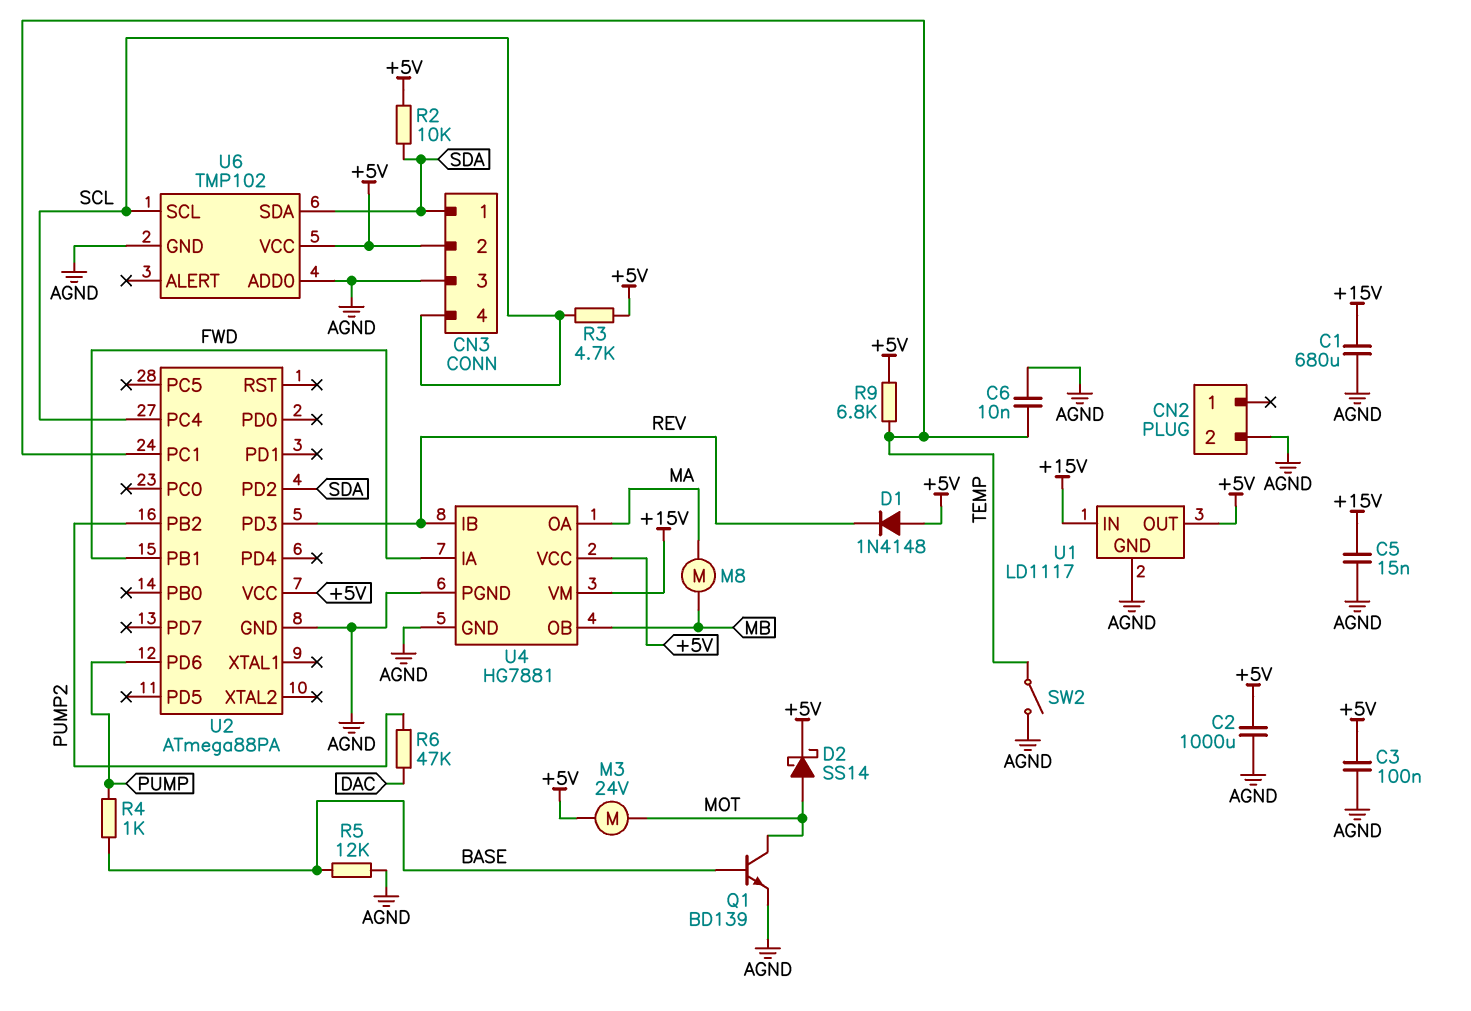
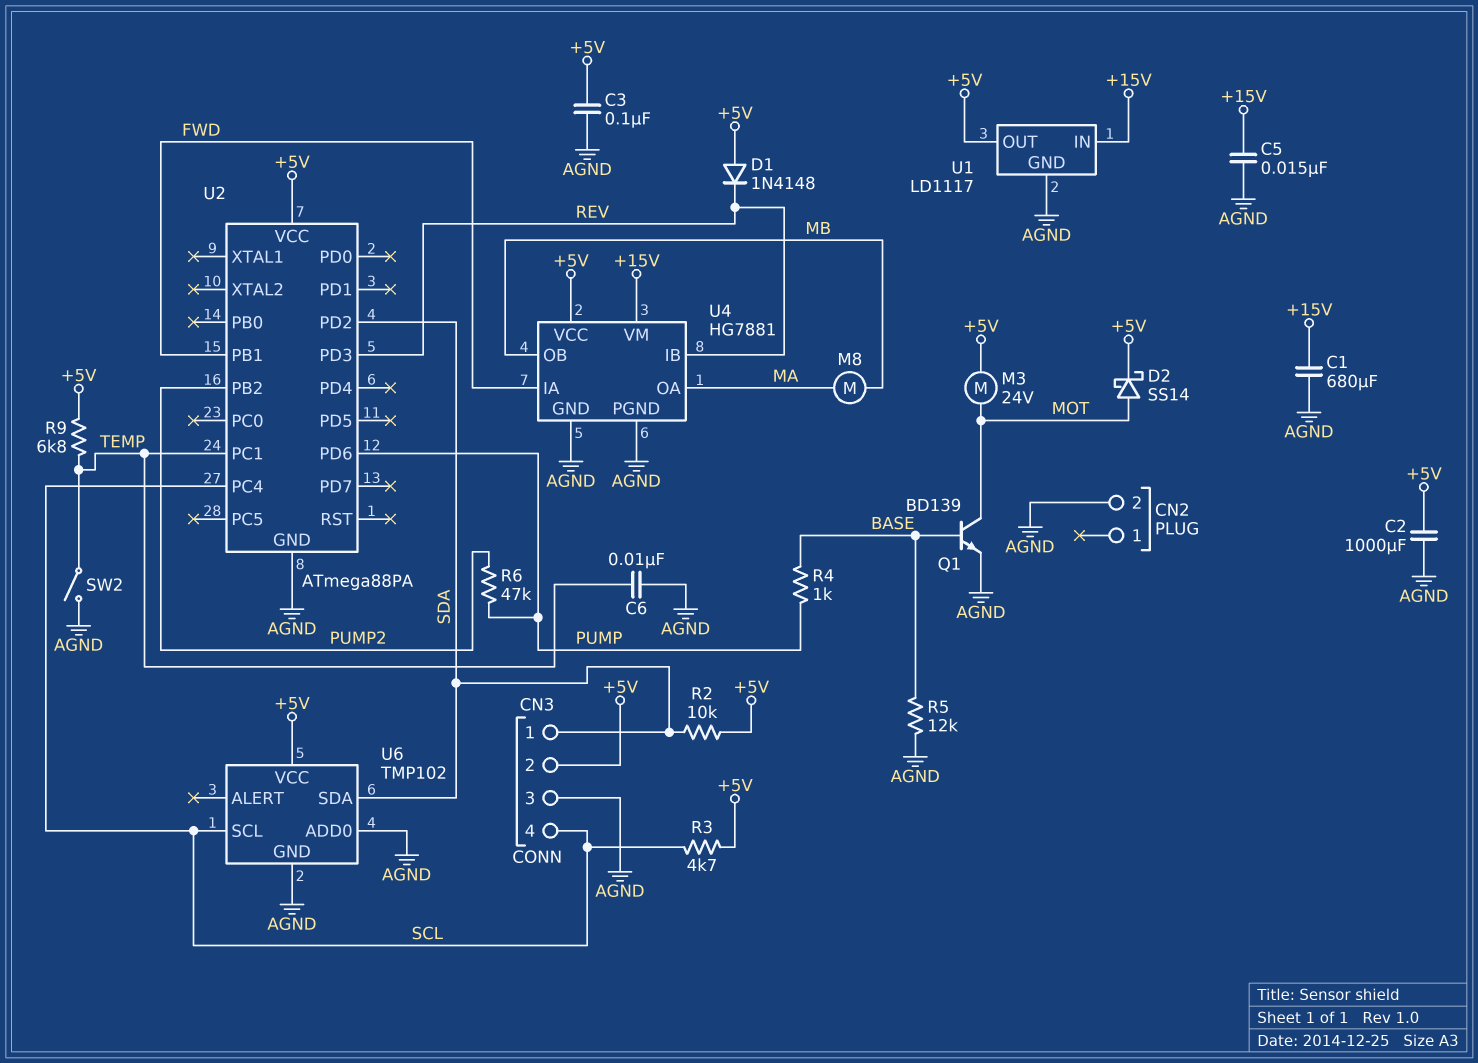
R6: 47k (DAC, PUMP2) -> 47k (PUMP, PUMP2)

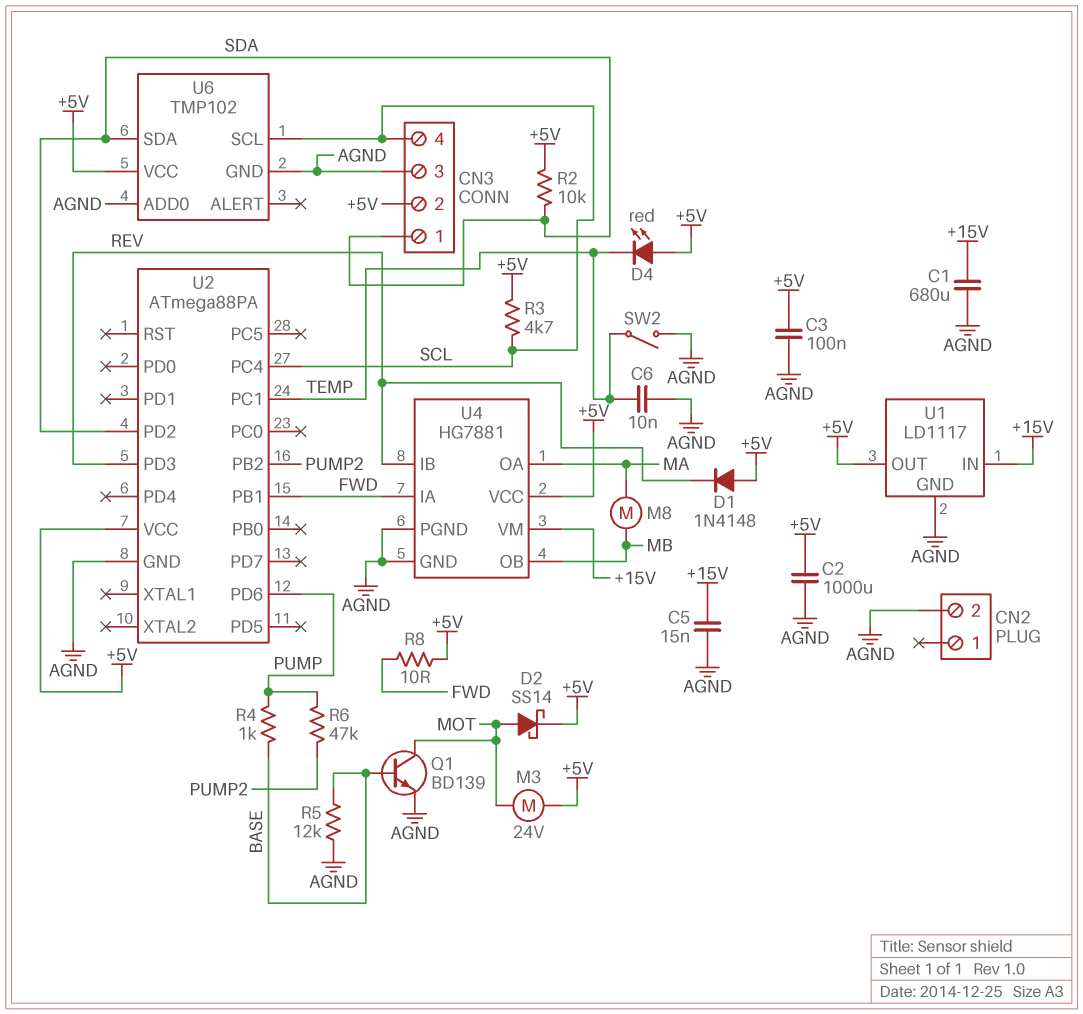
D4: none -> LED red (A +5V, K TEMP)
R8: none -> 10 (+5V, FWD)
R9: 6.8k (+5V, TEMP) -> none

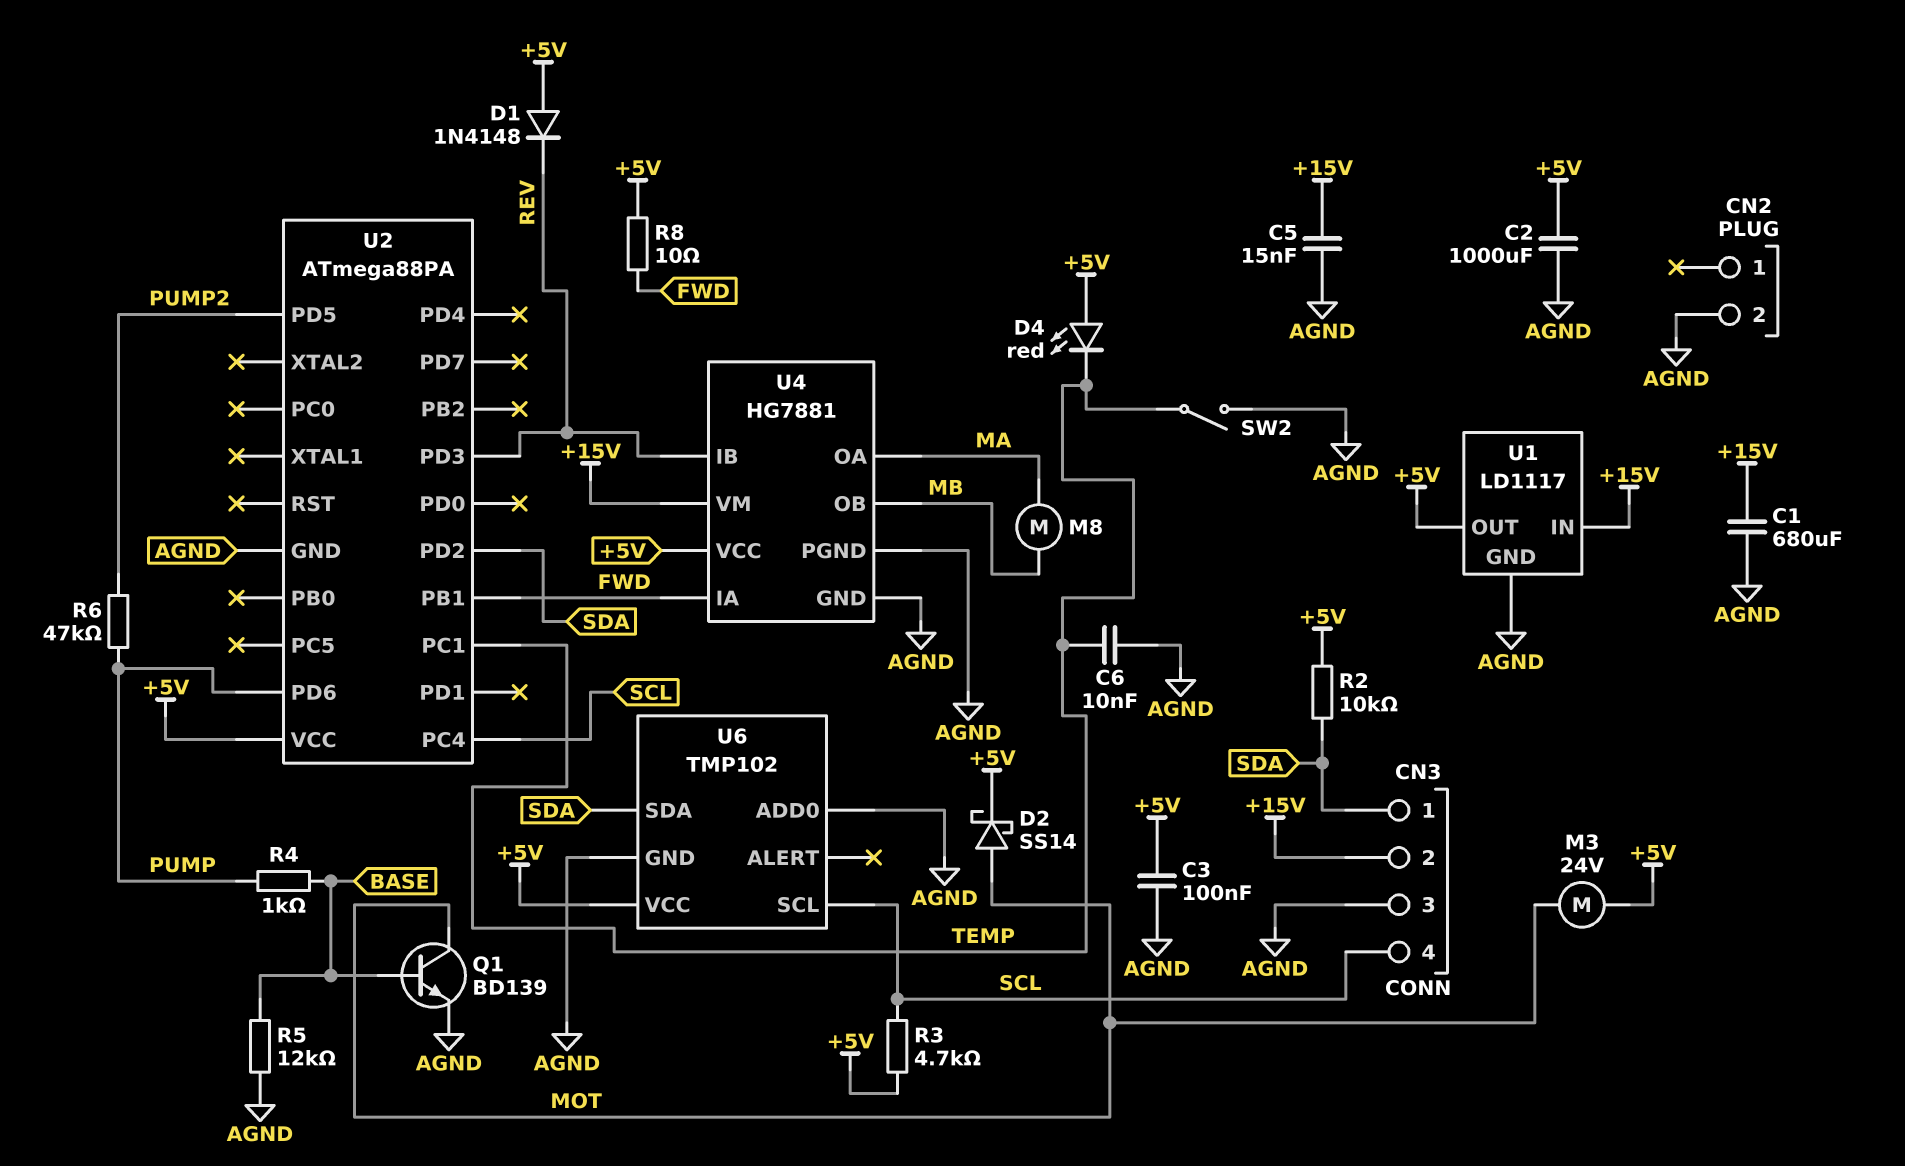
CN3 pin 2: +5V -> +15V
U2 pin PB2: PUMP2 -> none
U2 pin PD5: none -> PUMP2

